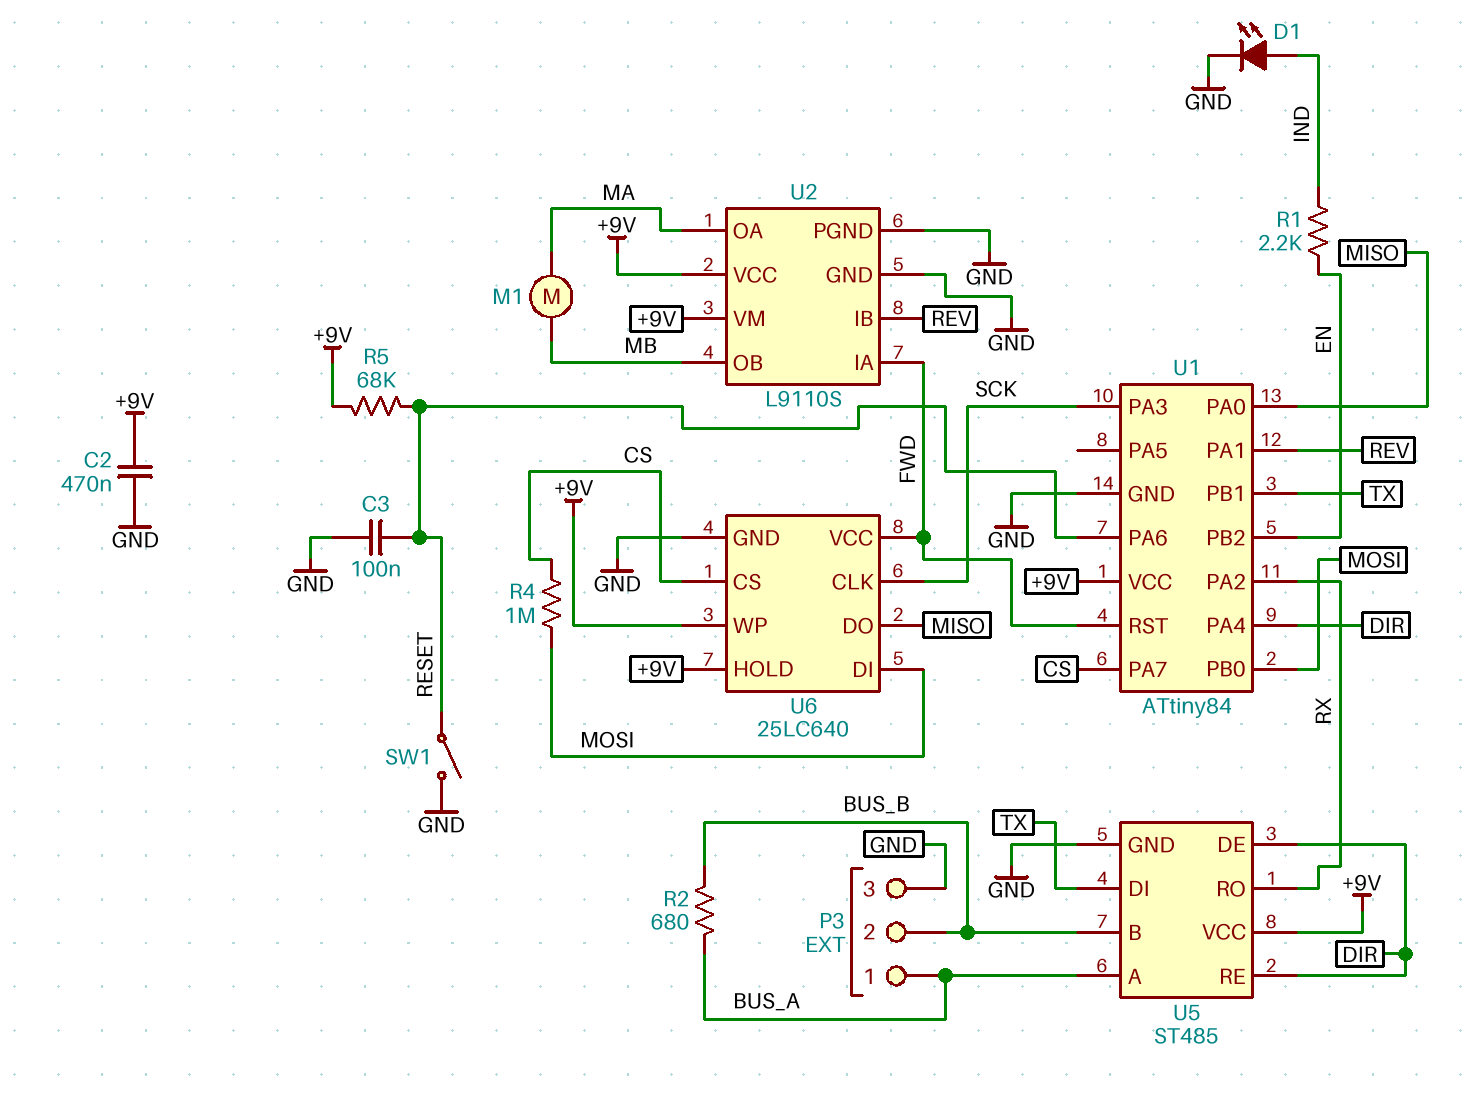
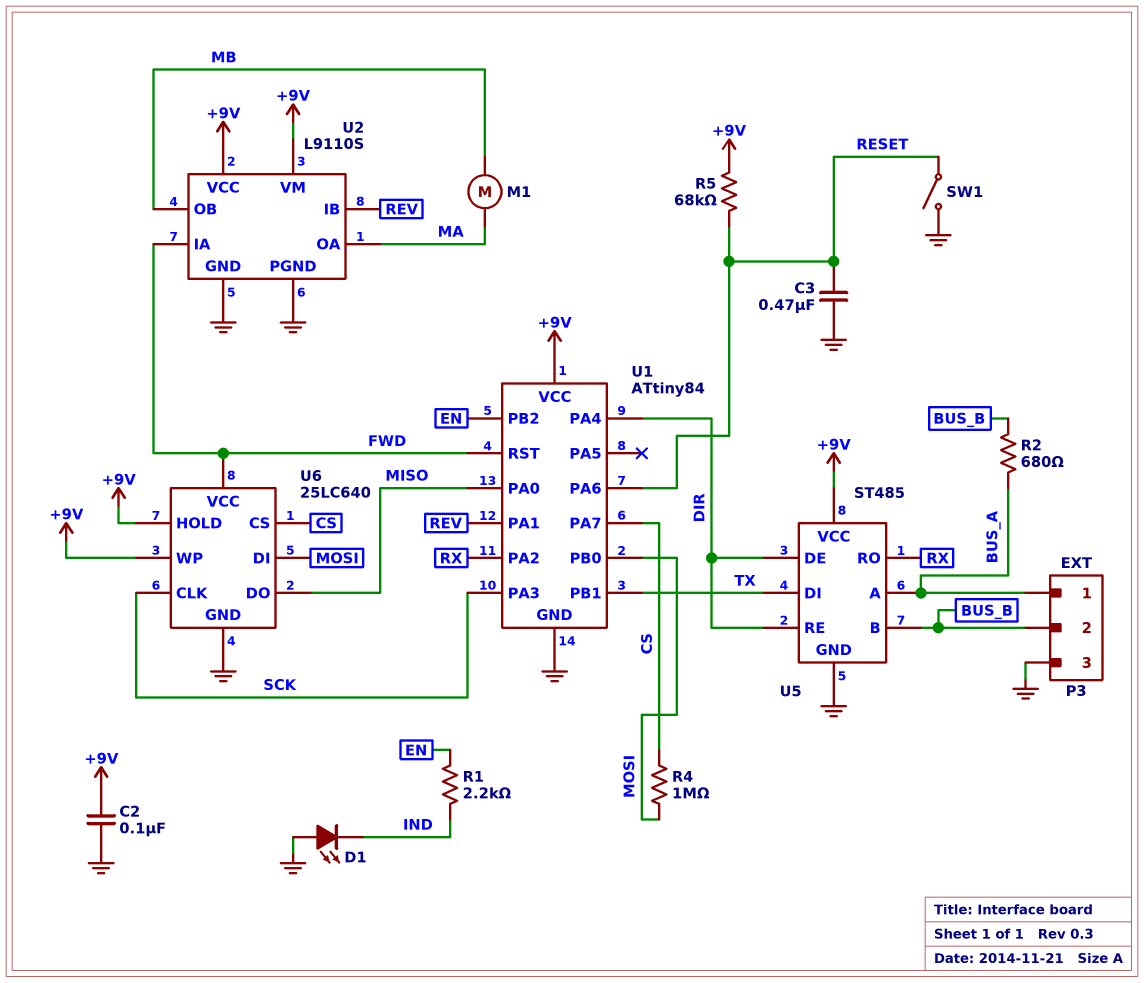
C2: 470nF (+9V, GND) -> 100nF (+9V, GND)
C3: 100nF (GND, RESET) -> 470nF (GND, RESET)
D1: LED (A IND, K GND) -> LED (A GND, K IND)

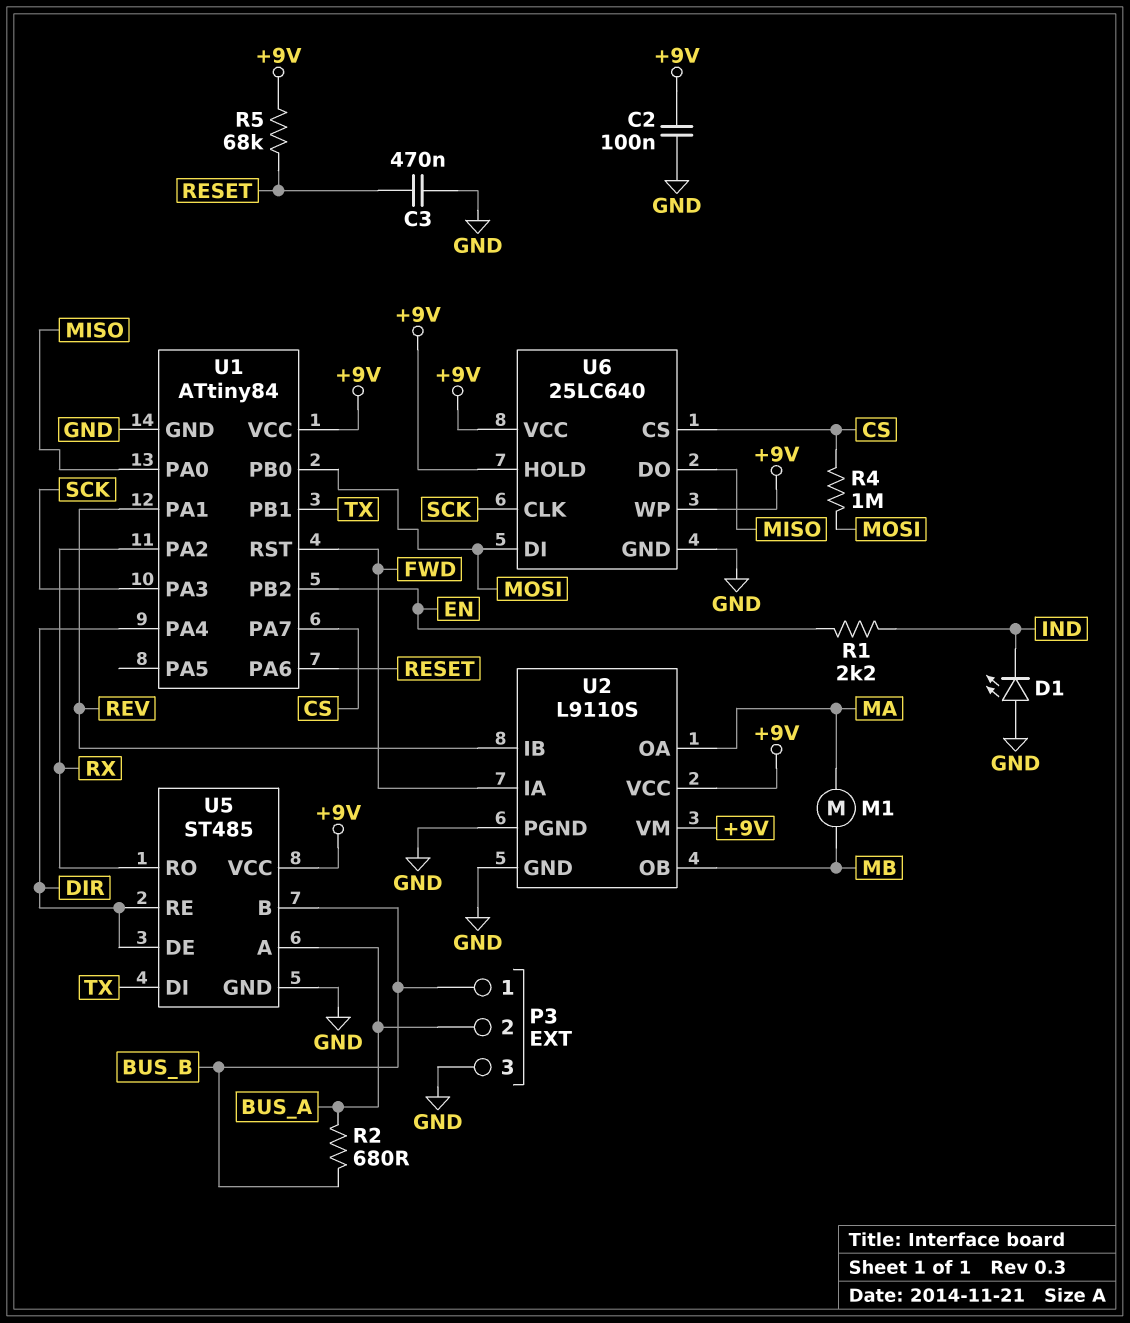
P3 pin 1: BUS_A -> BUS_B
P3 pin 2: BUS_B -> BUS_A
SW1: switch (GND, RESET) -> none
U6 pin VCC: FWD -> +9V

